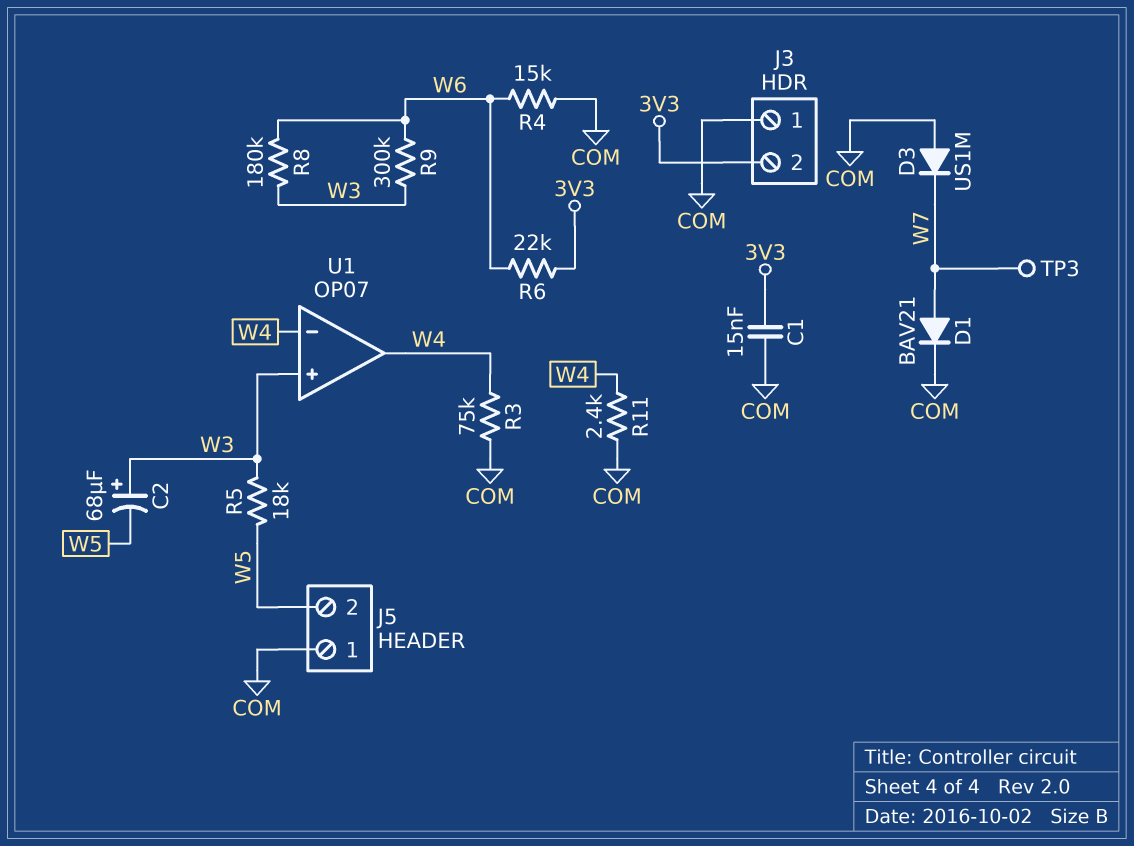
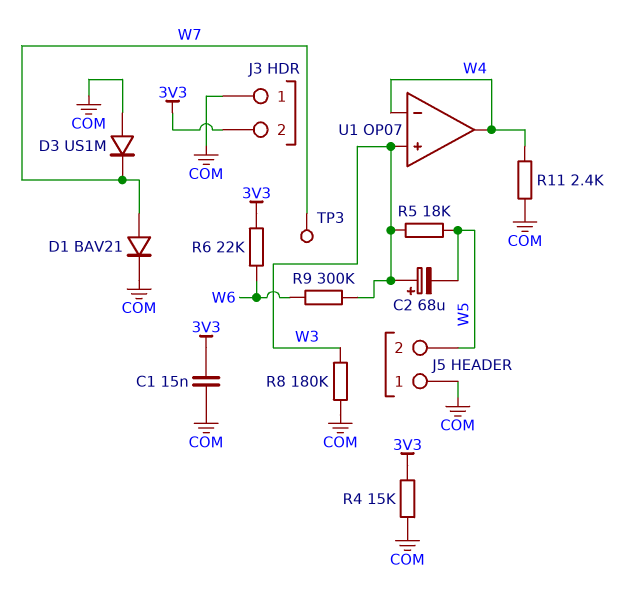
R3: 75k (COM, W4) -> none
R4: 15k (COM, W6) -> 15k (3V3, COM)
R8: 180k (W3, W6) -> 180k (COM, W3)

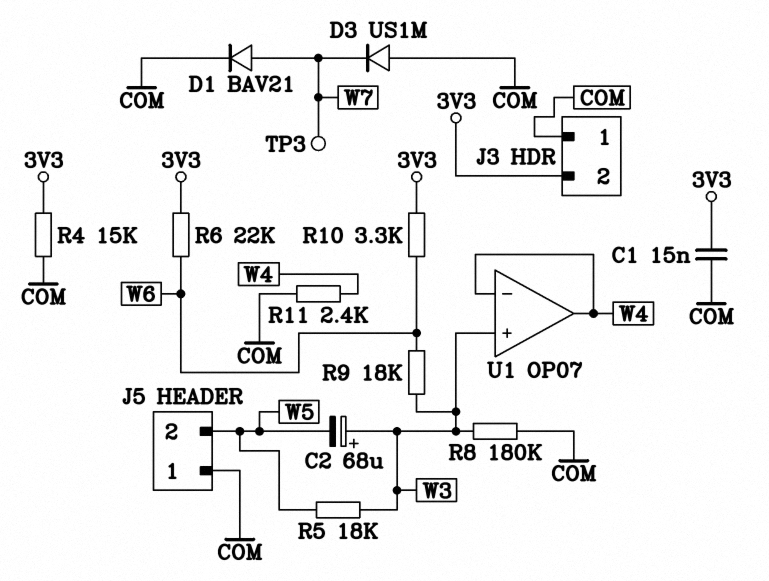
R9: 300k (W3, W6) -> 18k (W3, W6)
R10: none -> 3.3k (3V3, W6)

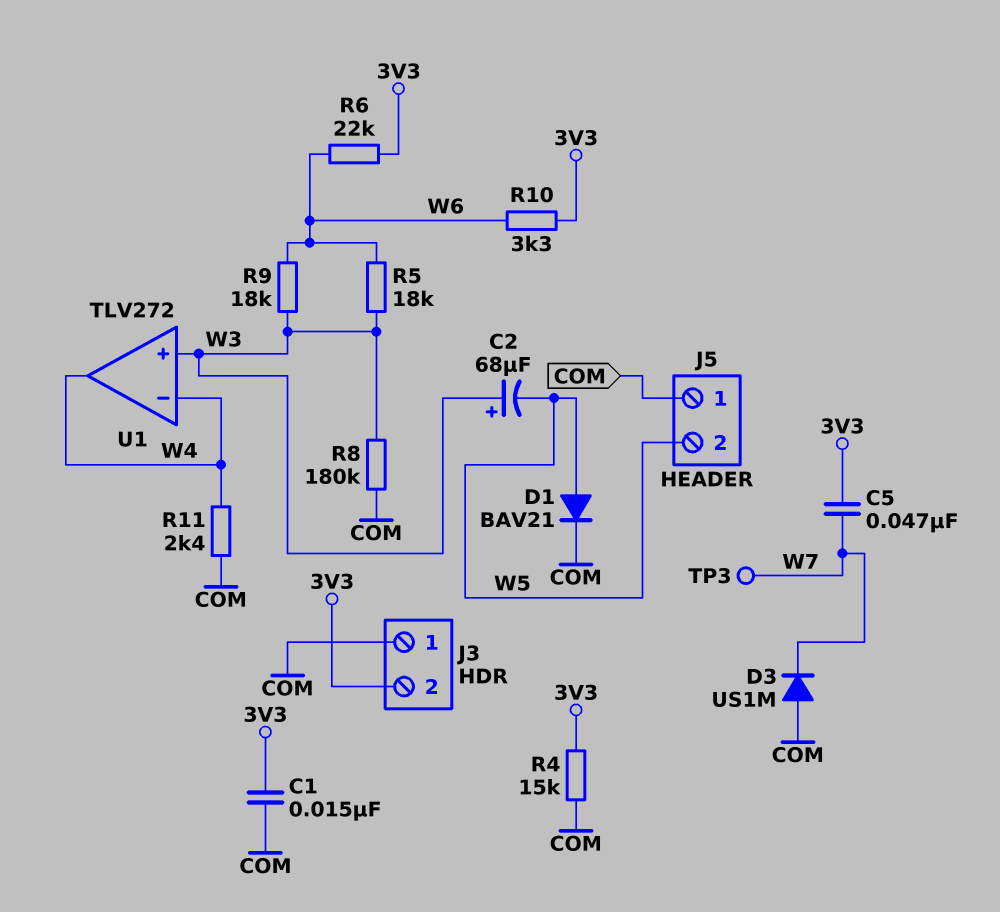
C5: none -> 47nF (3V3, W7)
D1: diode BAV21 (A W7, K COM) -> diode BAV21 (A W5, K COM)
R5: 18k (W3, W5) -> 18k (W3, W6)
U1: OP07 -> TLV272

